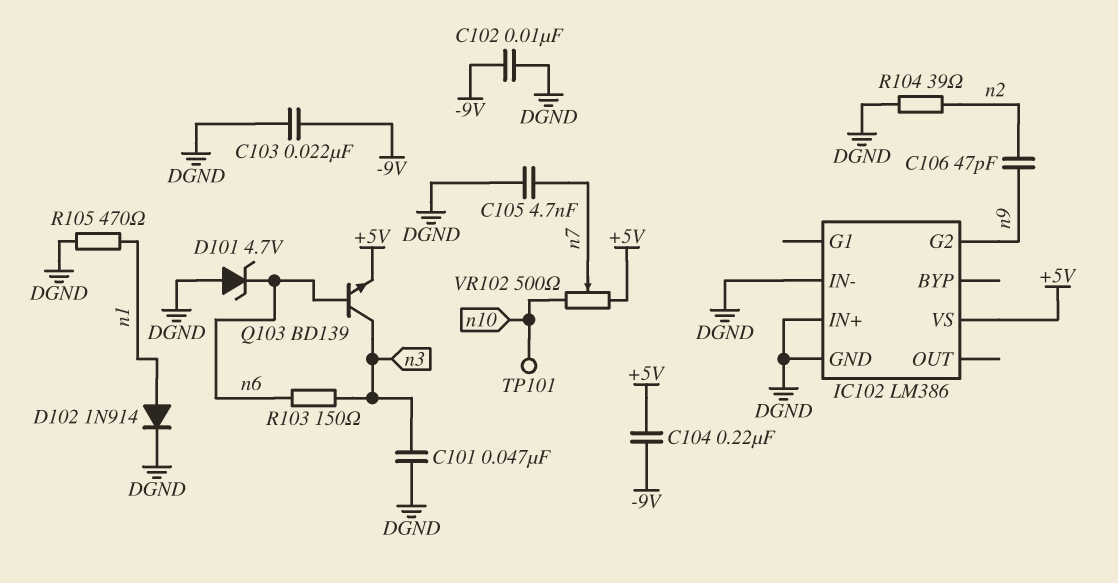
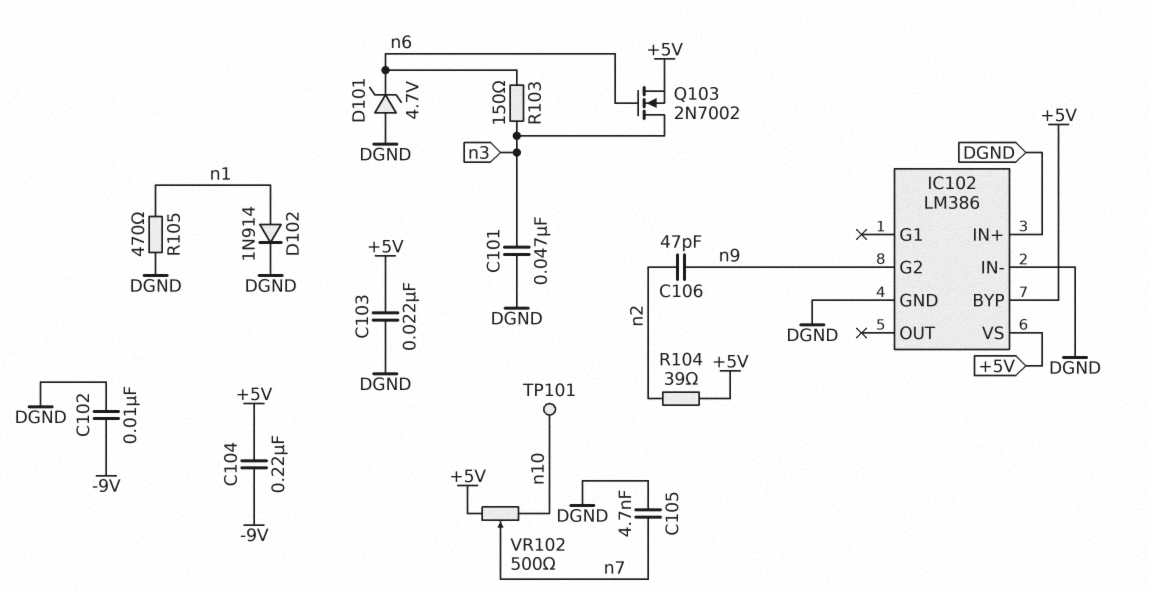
C103: 22nF (-9V, DGND) -> 22nF (+5V, DGND)
IC102 pin BYP: none -> +5V
Q103: NPN BD139 (B n6, C n3, E +5V) -> NMOS 2N7002 (G n6, D n3, S +5V)
R104: 39 (DGND, n2) -> 39 (+5V, n2)

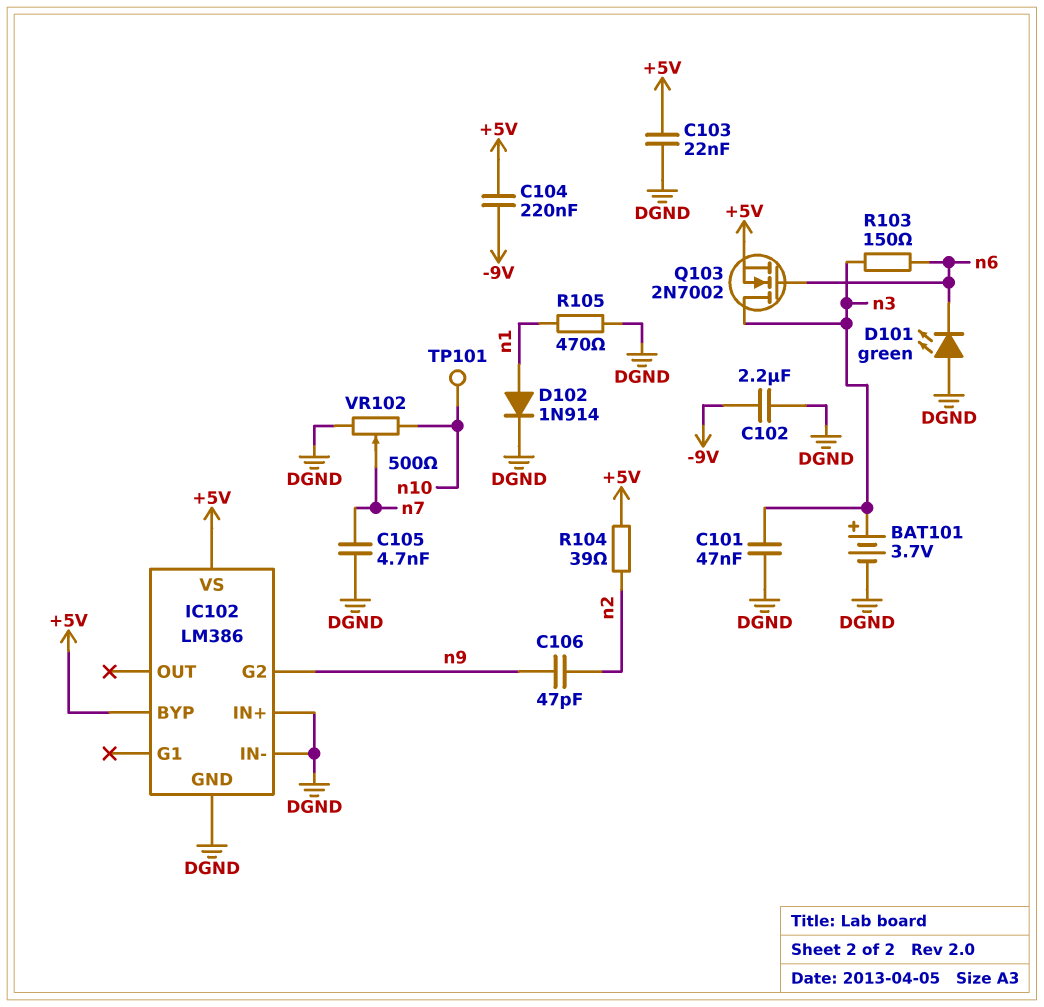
BAT101: none -> 3.7V (plus n3, minus DGND)
C102: 10nF (-9V, DGND) -> 2.2uF (-9V, DGND)
D101: zener 4.7V (A DGND, K n6) -> LED green (A DGND, K n6)
VR102: 500 (+5V, n10, wiper n7) -> 500 (DGND, n10, wiper n7)

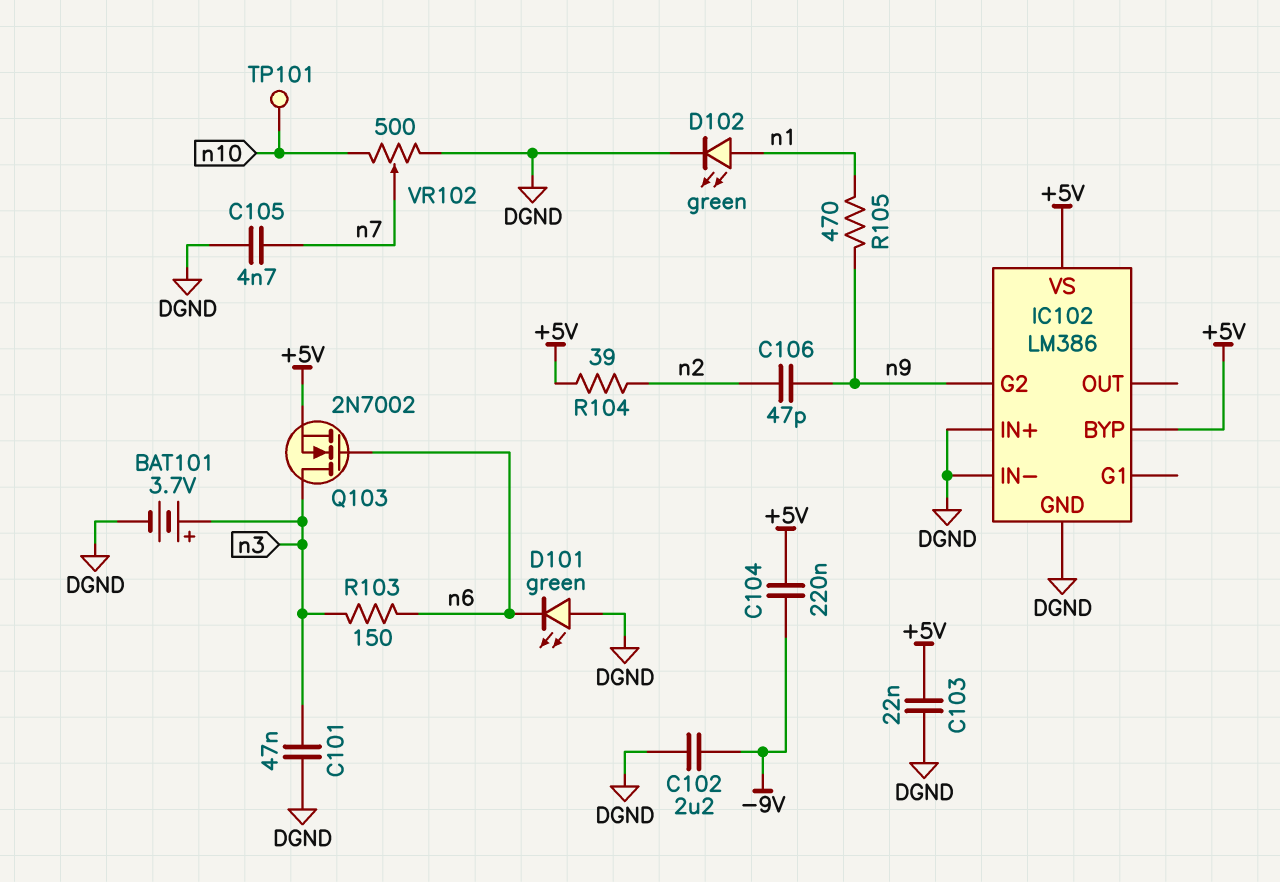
D102: diode 1N914 (A n1, K DGND) -> LED green (A n1, K DGND)
R105: 470 (DGND, n1) -> 470 (n1, n9)

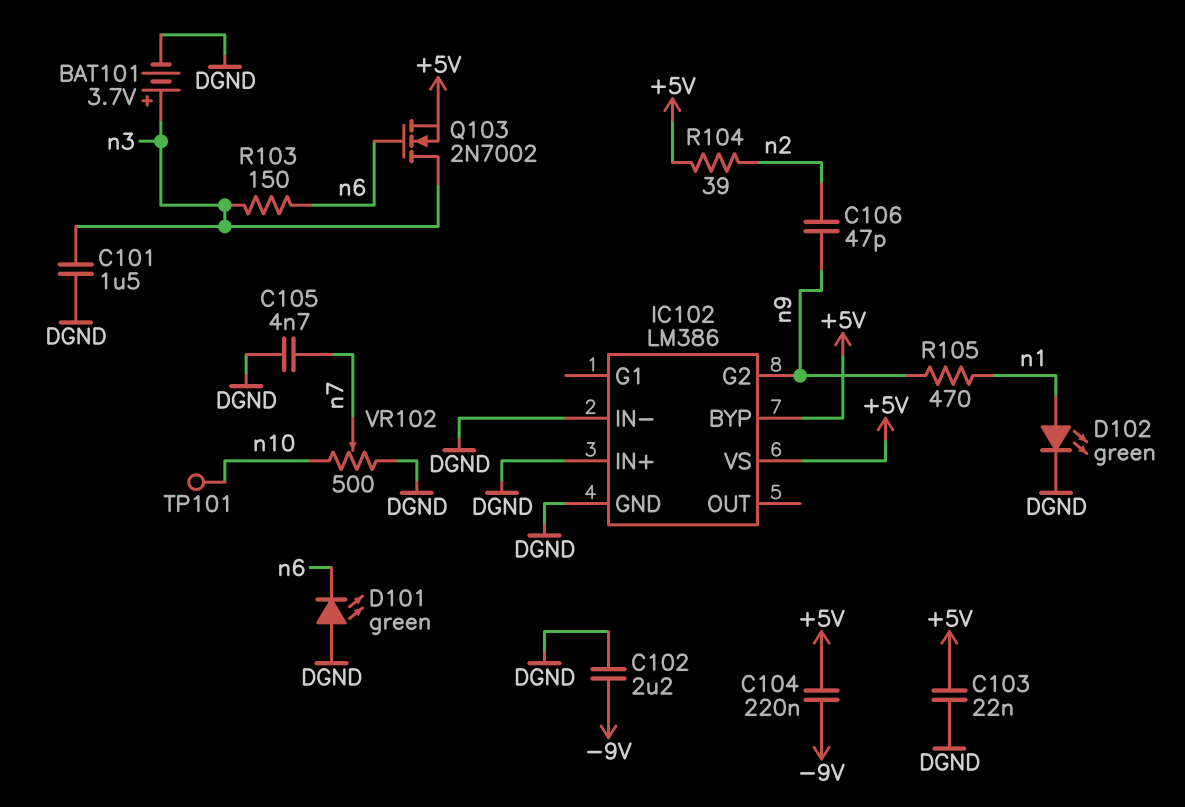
C101: 47nF (DGND, n3) -> 1.5uF (DGND, n3)

